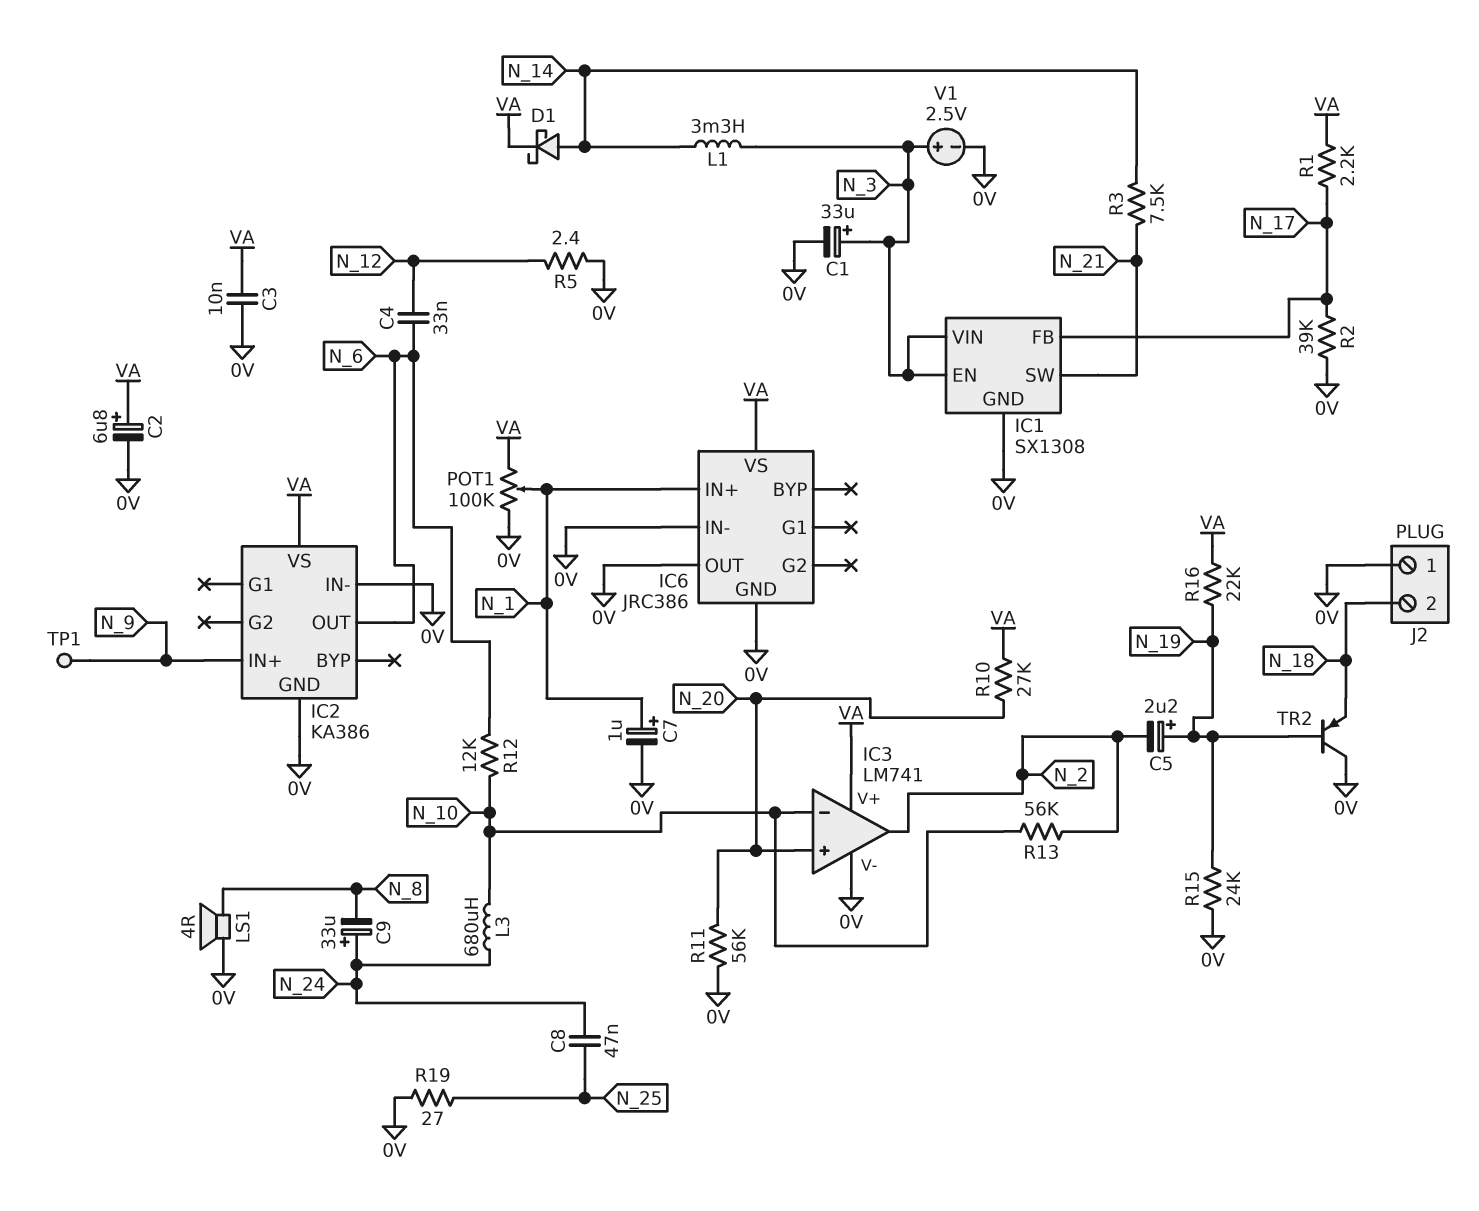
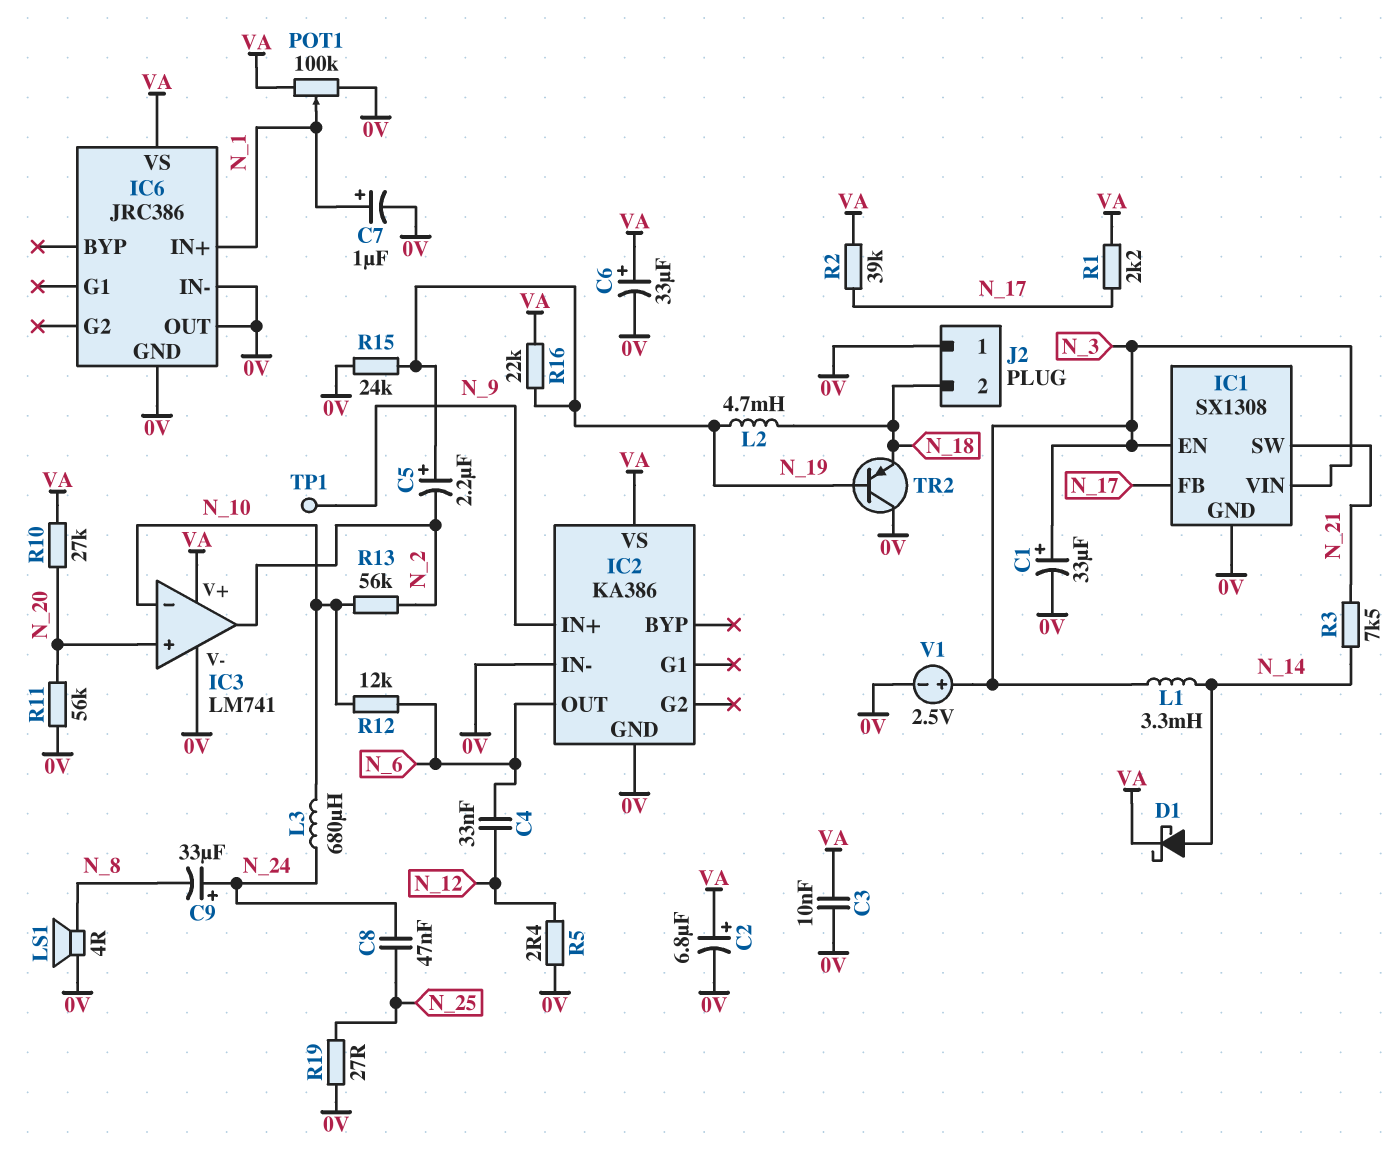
C6: none -> 33uF (plus VA, minus 0V)
L2: none -> 4.7mH (N_18, N_19)
R2: 39k (0V, N_17) -> 39k (N_17, VA)

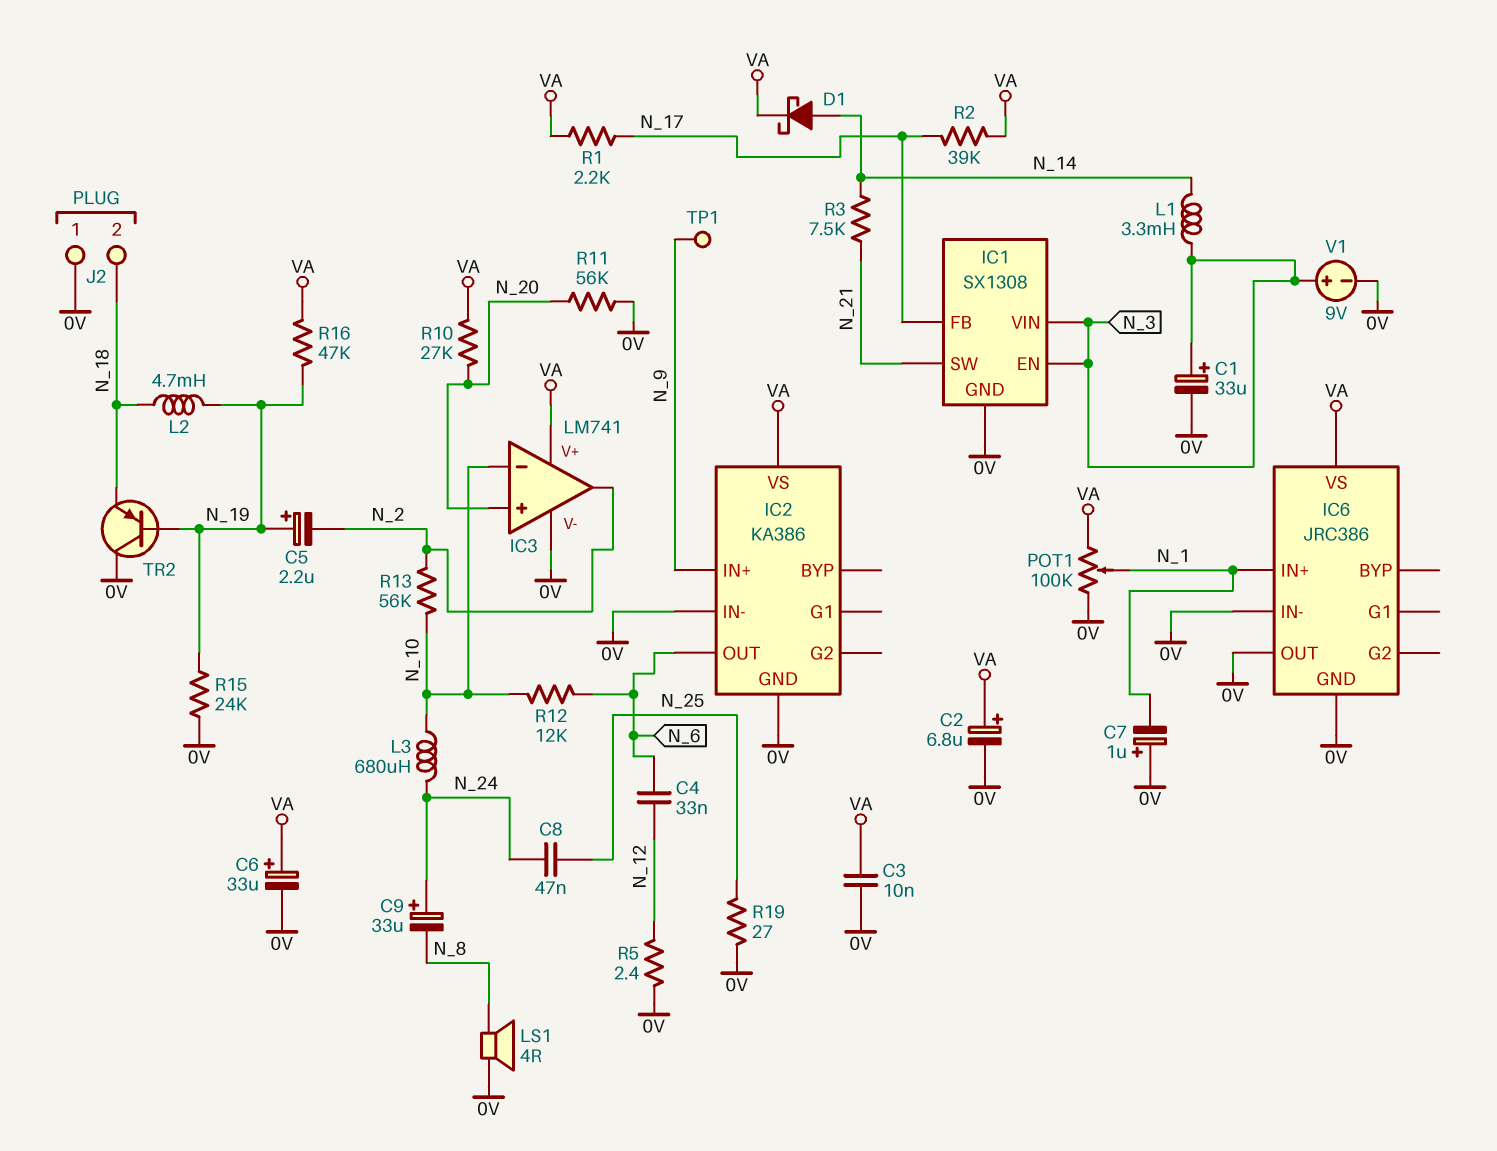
C7: 1uF (plus N_1, minus 0V) -> 1uF (plus 0V, minus N_1)
R16: 22k (N_19, VA) -> 47k (N_19, VA)
V1: 2.5V (plus N_3, minus 0V) -> 9V (plus N_3, minus 0V)

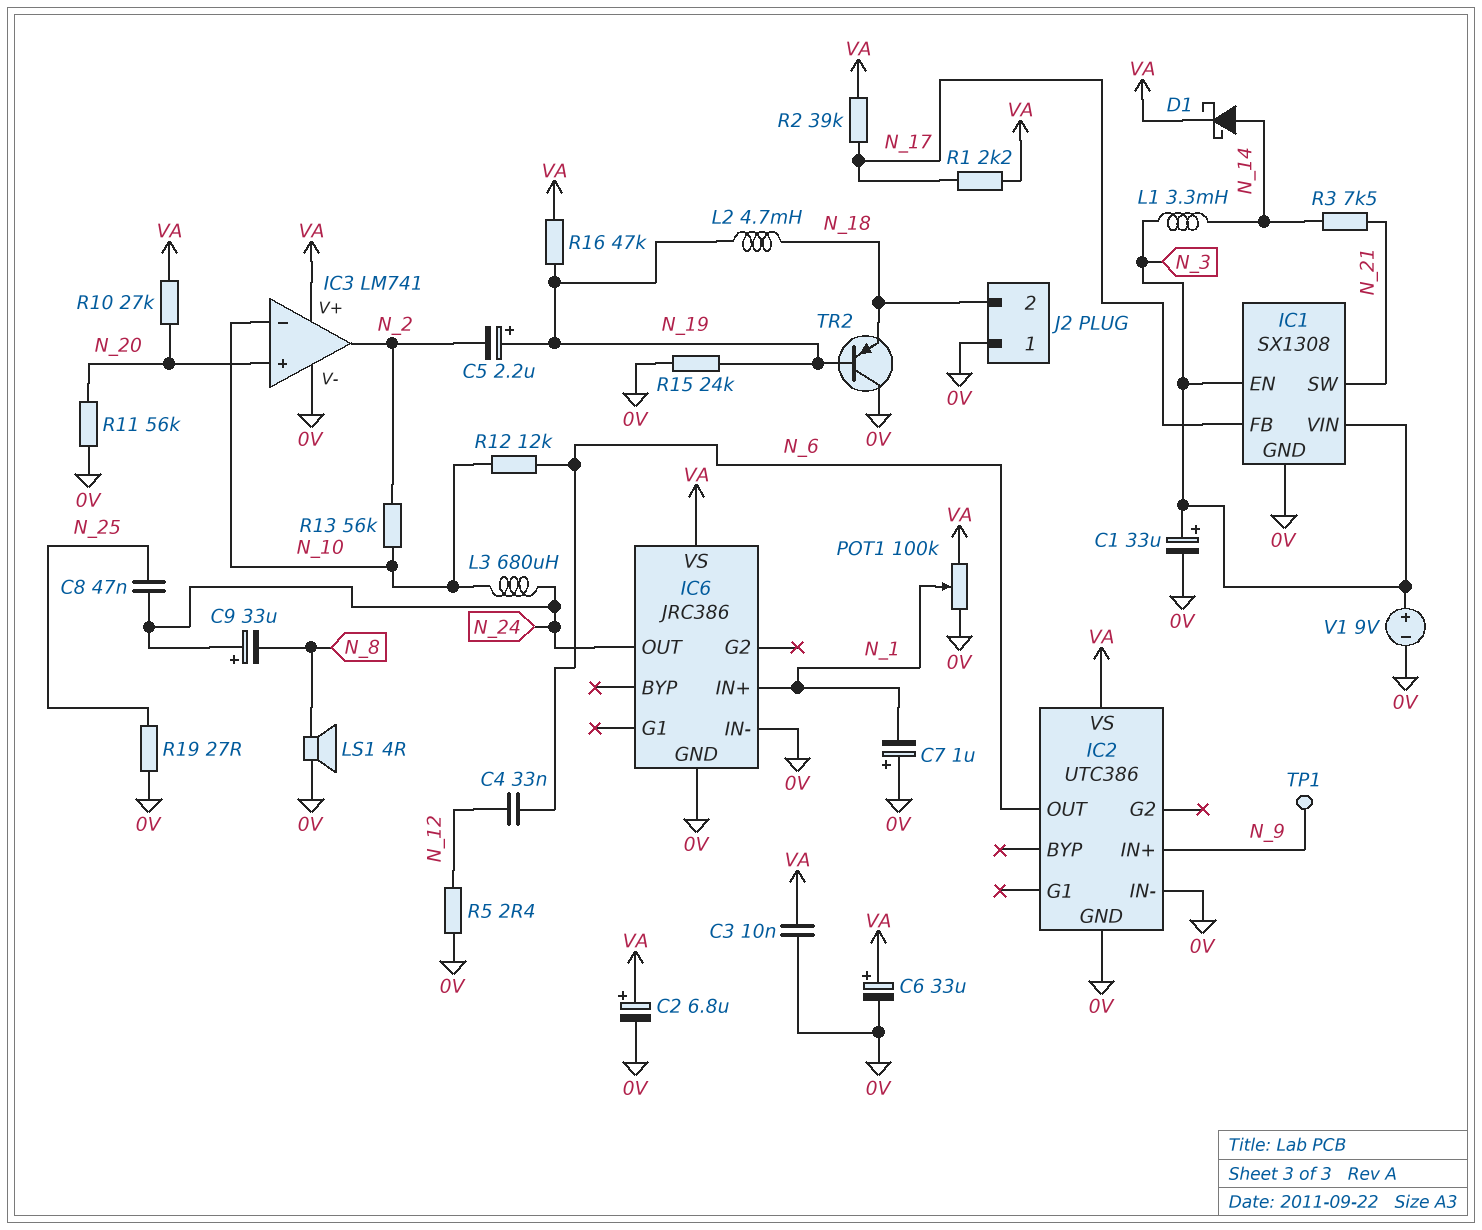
IC2: KA386 -> UTC386
IC6 pin OUT: 0V -> N_24

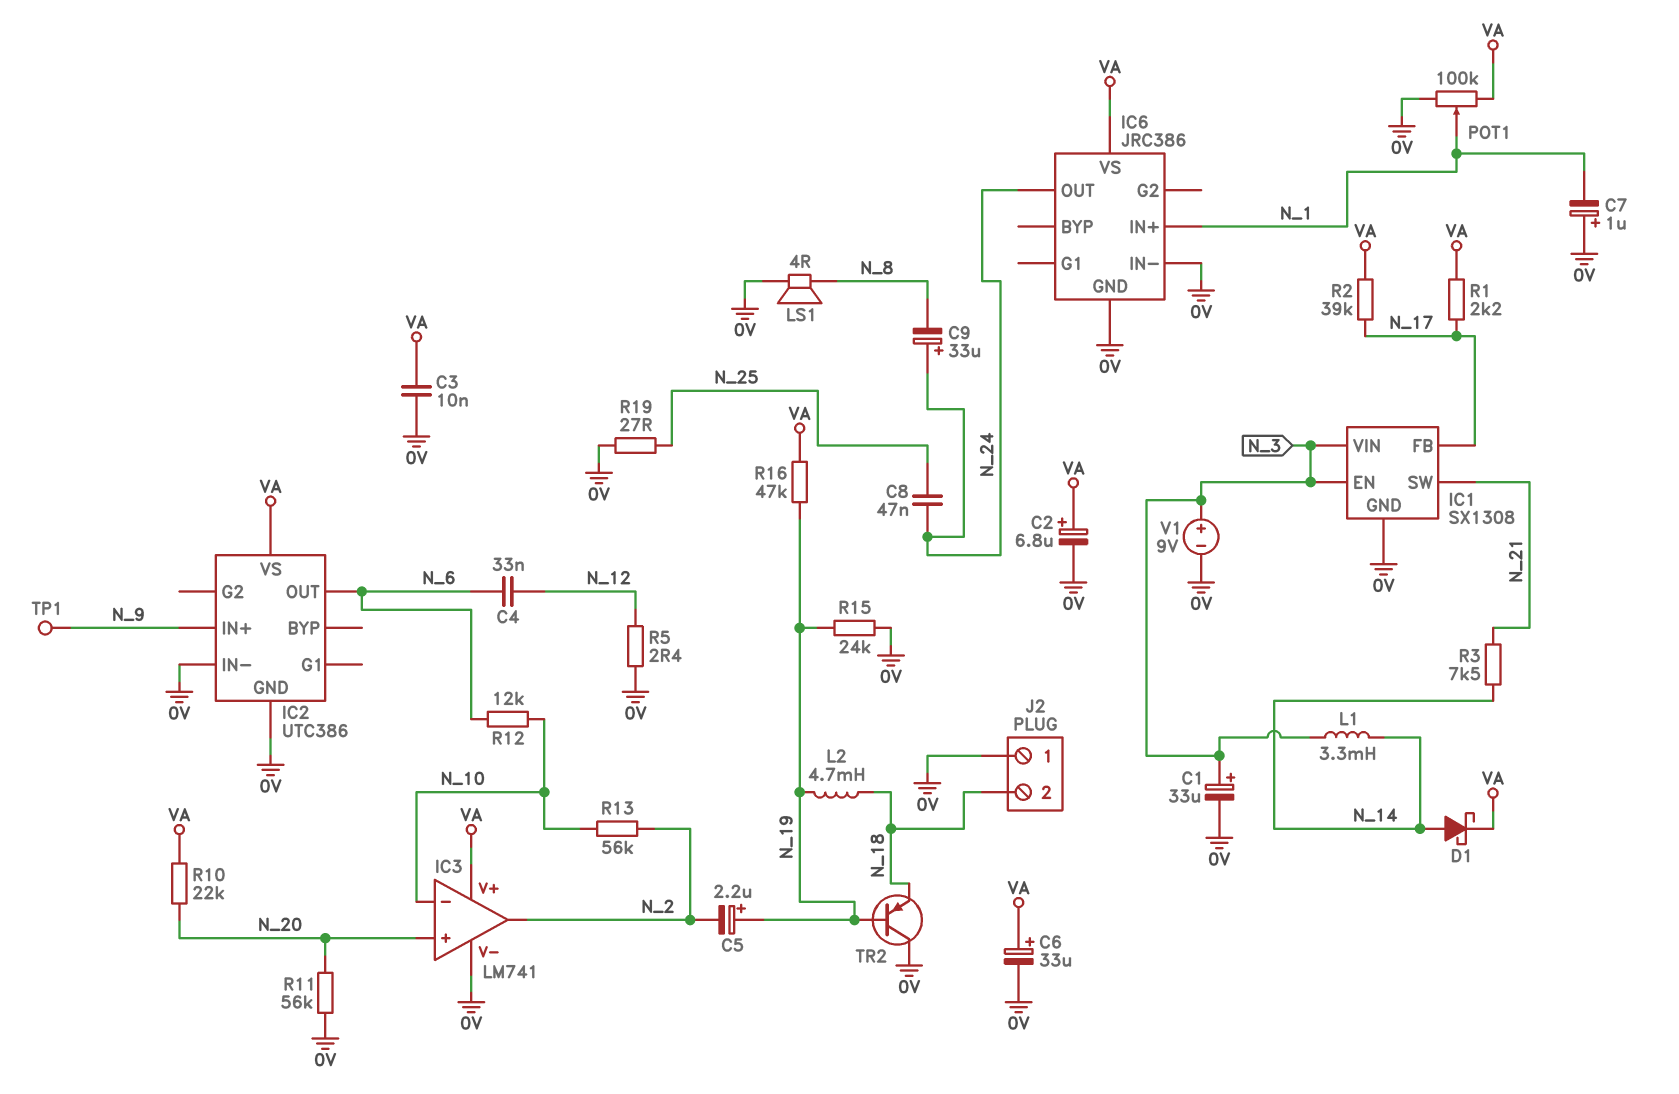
L3: 680uH (N_10, N_24) -> none
R10: 27k (N_20, VA) -> 22k (N_20, VA)

